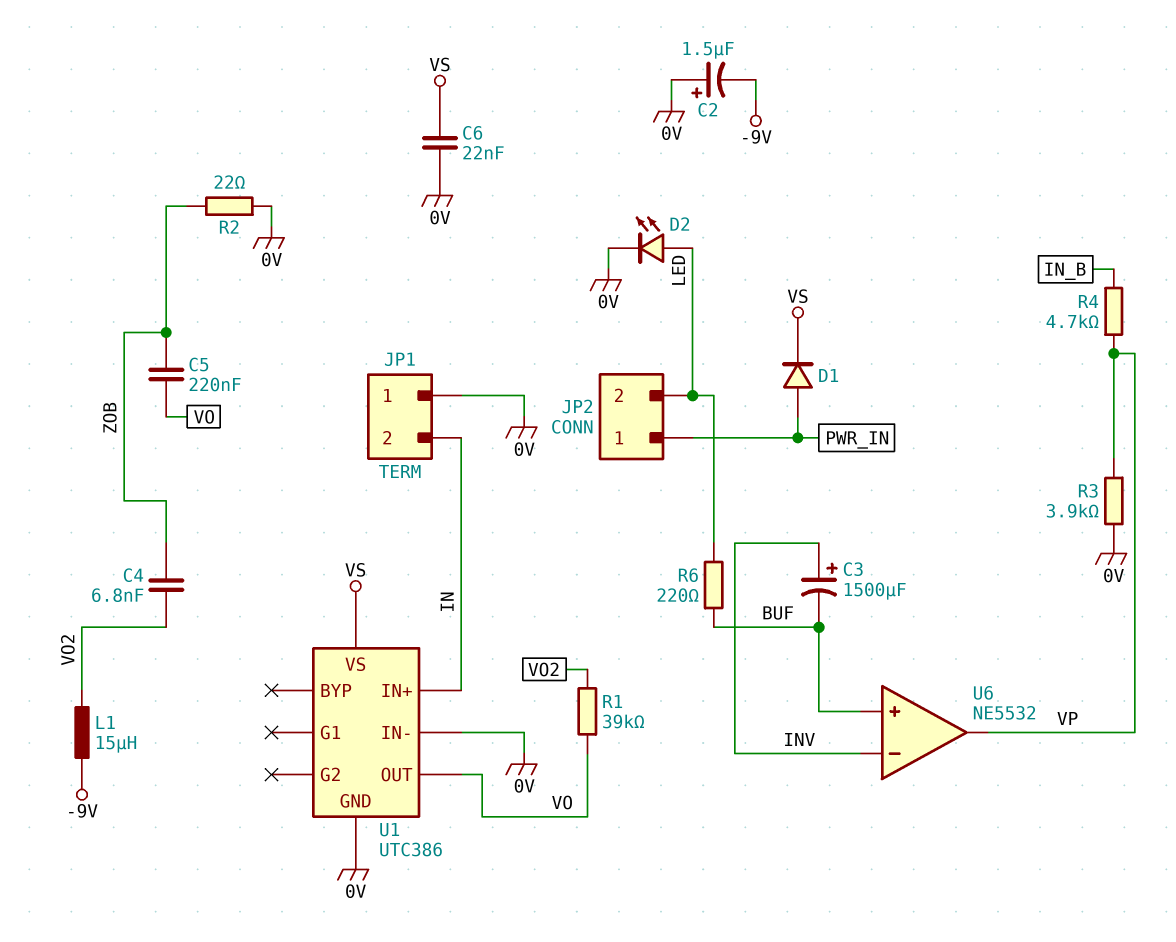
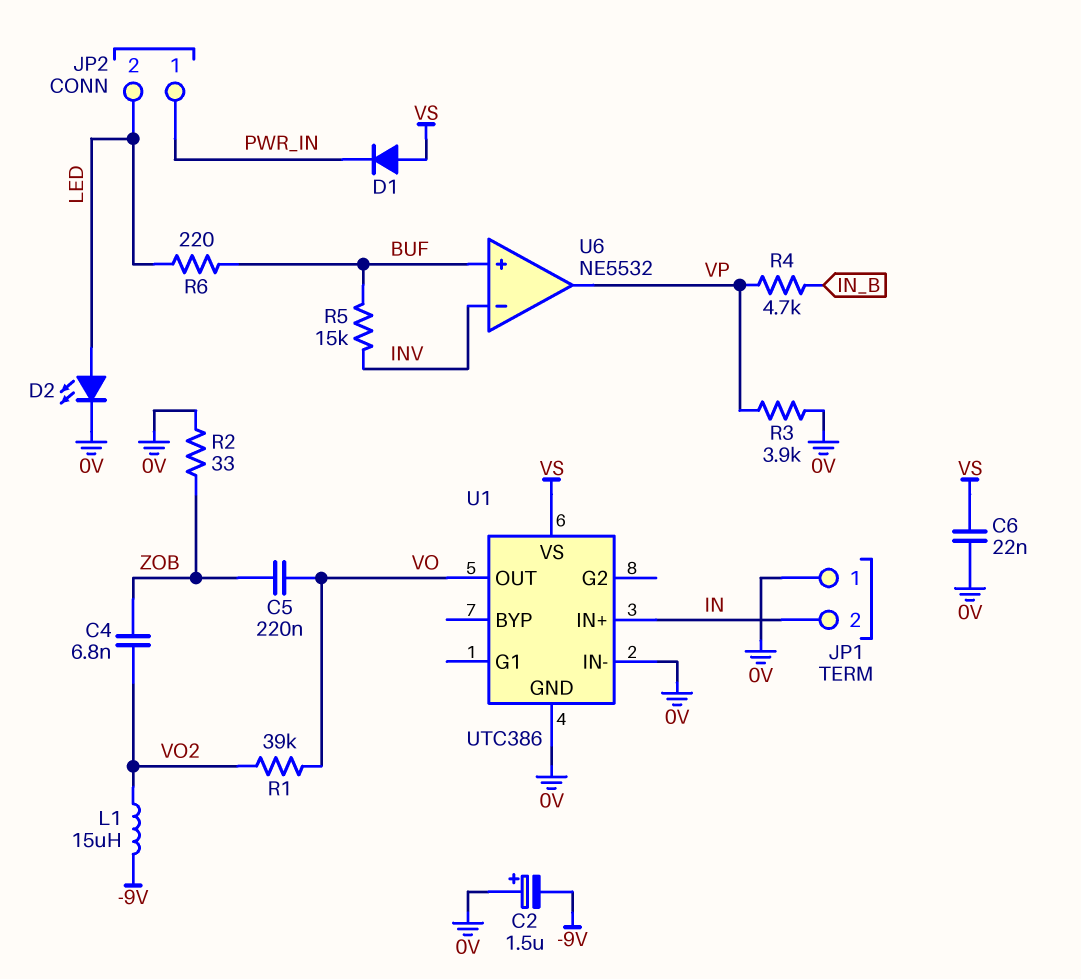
C3: 1500uF (plus INV, minus BUF) -> none
D1: diode (A PWR_IN, K VS) -> diode (A VS, K PWR_IN)
R2: 22 (0V, ZOB) -> 33 (0V, ZOB)
R5: none -> 15k (BUF, INV)

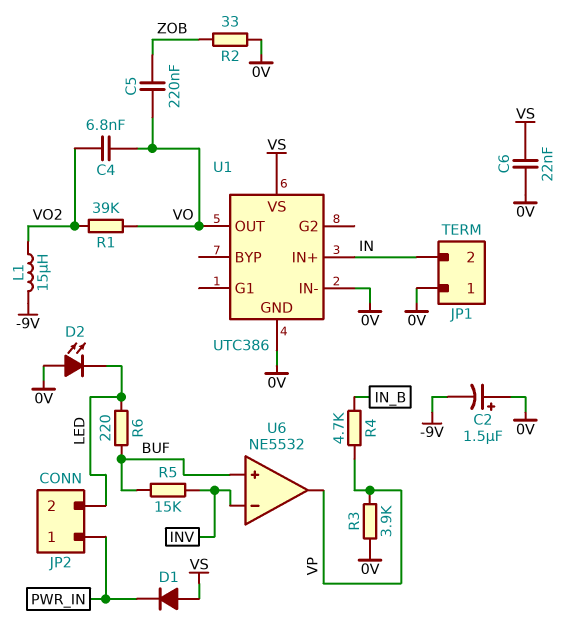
C4: 6.8nF (VO2, ZOB) -> 6.8nF (VO, VO2)
D2: LED (A LED, K 0V) -> LED (A 0V, K LED)

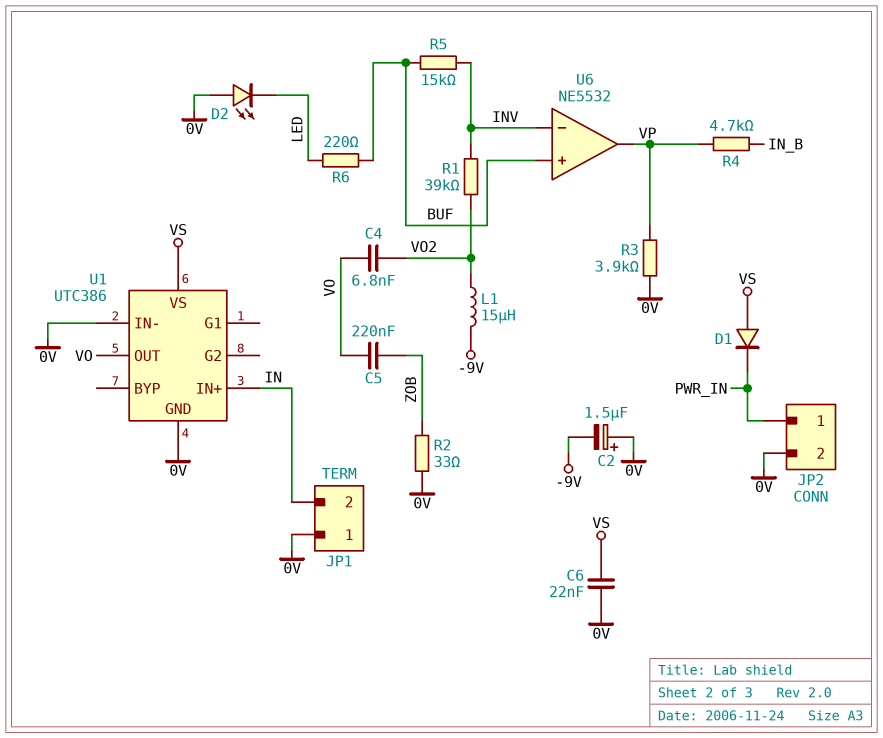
JP2 pin 2: LED -> 0V
R1: 39k (VO, VO2) -> 39k (INV, VO2)

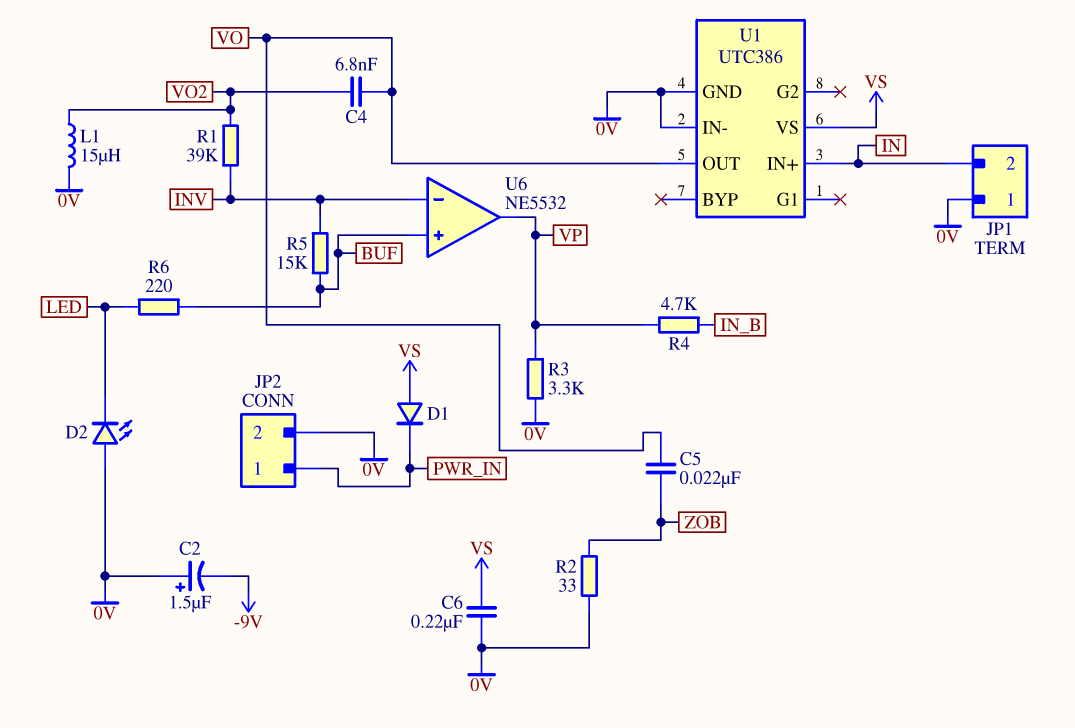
C5: 220nF (VO, ZOB) -> 22nF (VO, ZOB)
C6: 22nF (0V, VS) -> 220nF (0V, VS)
L1: 15uH (-9V, VO2) -> 15uH (0V, VO2)
R3: 3.9k (0V, VP) -> 3.3k (0V, VP)

